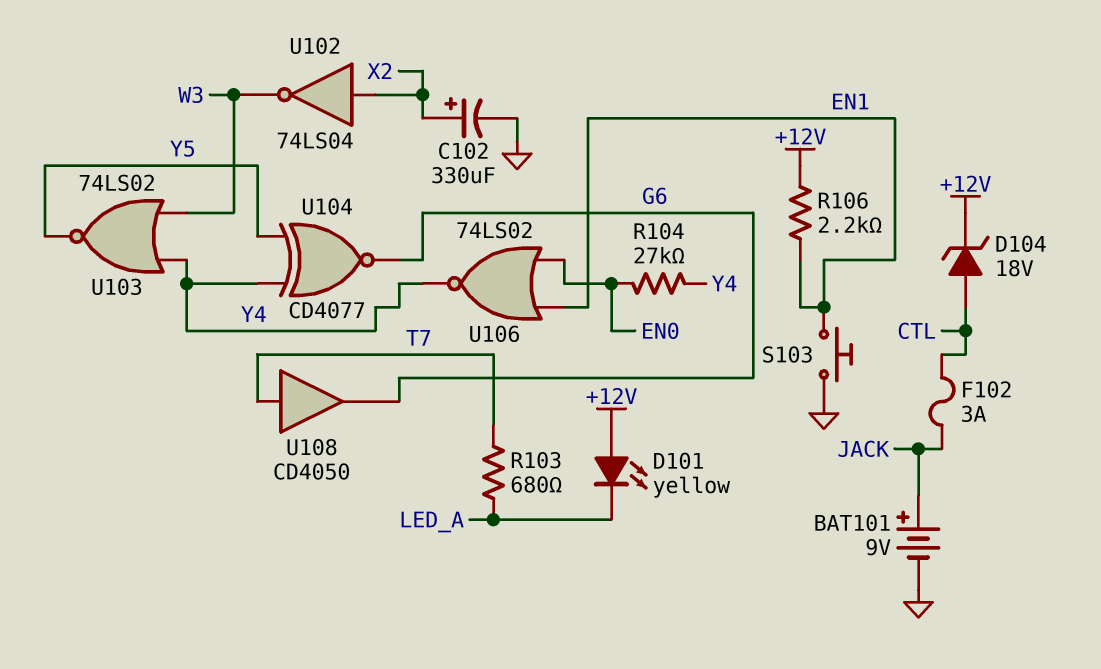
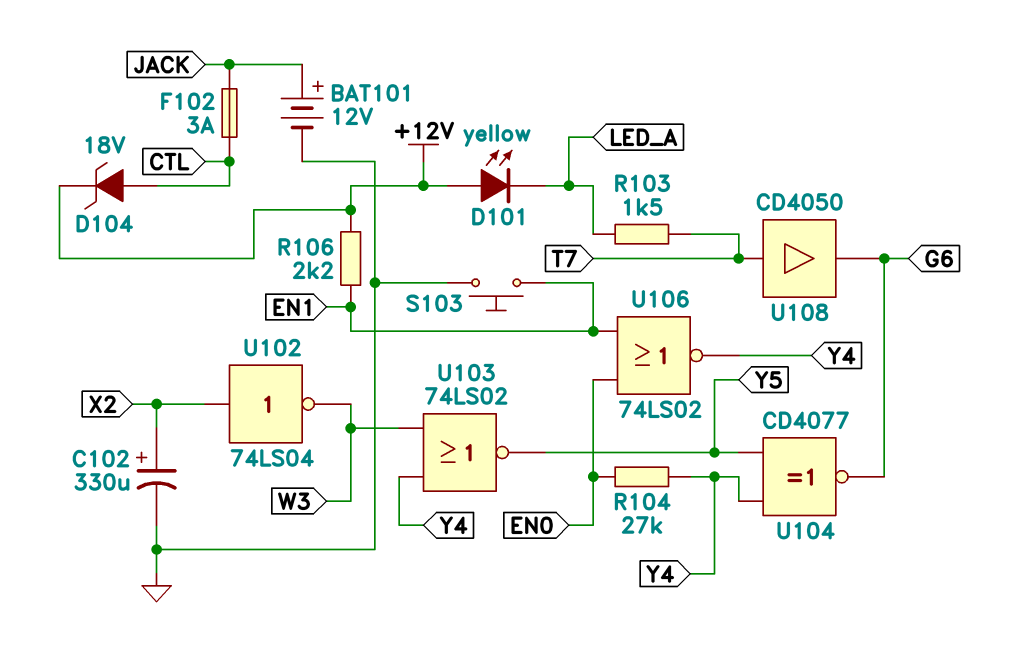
BAT101: 9V (plus JACK, minus GND) -> 12V (plus JACK, minus GND)
R103: 680 (LED_A, T7) -> 1.5k (LED_A, T7)

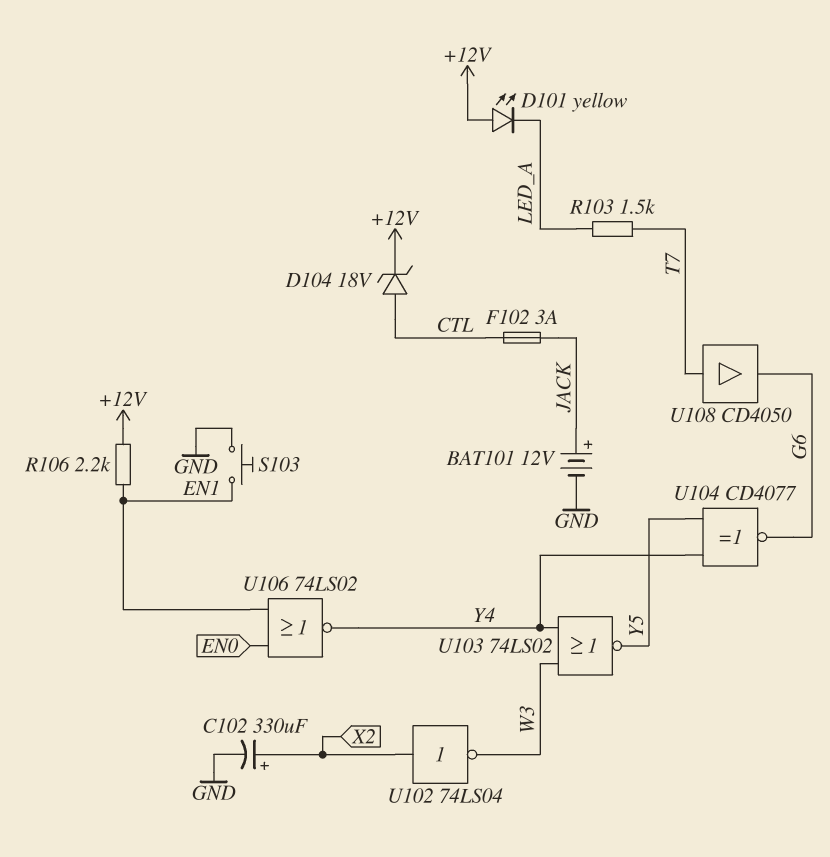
R104: 27k (EN0, Y4) -> none

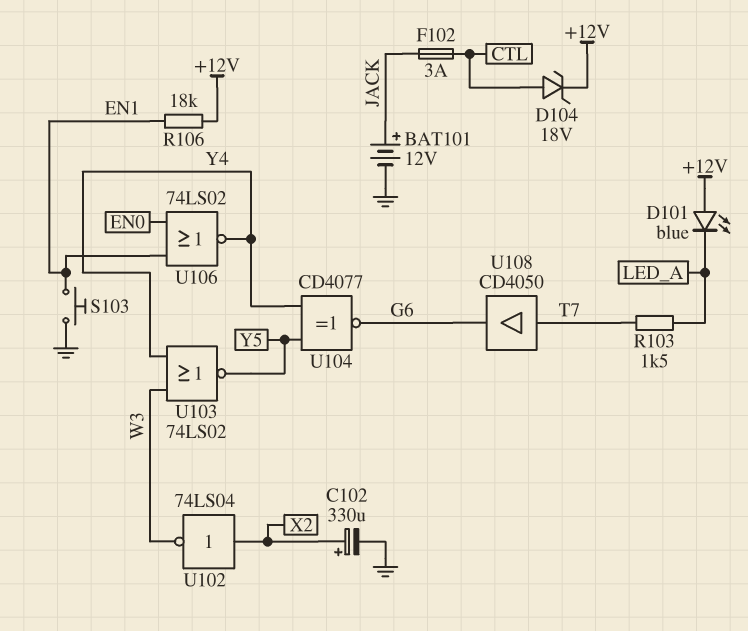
D101: LED yellow (A +12V, K LED_A) -> LED blue (A +12V, K LED_A)
R106: 2.2k (+12V, EN1) -> 18k (+12V, EN1)

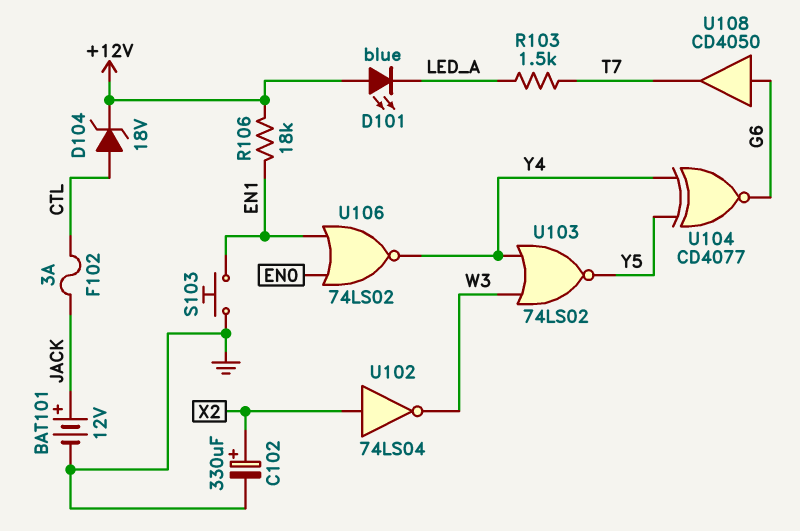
U108: buffer CD4050 (in T7, out G6) -> buffer CD4050 (in G6, out T7)

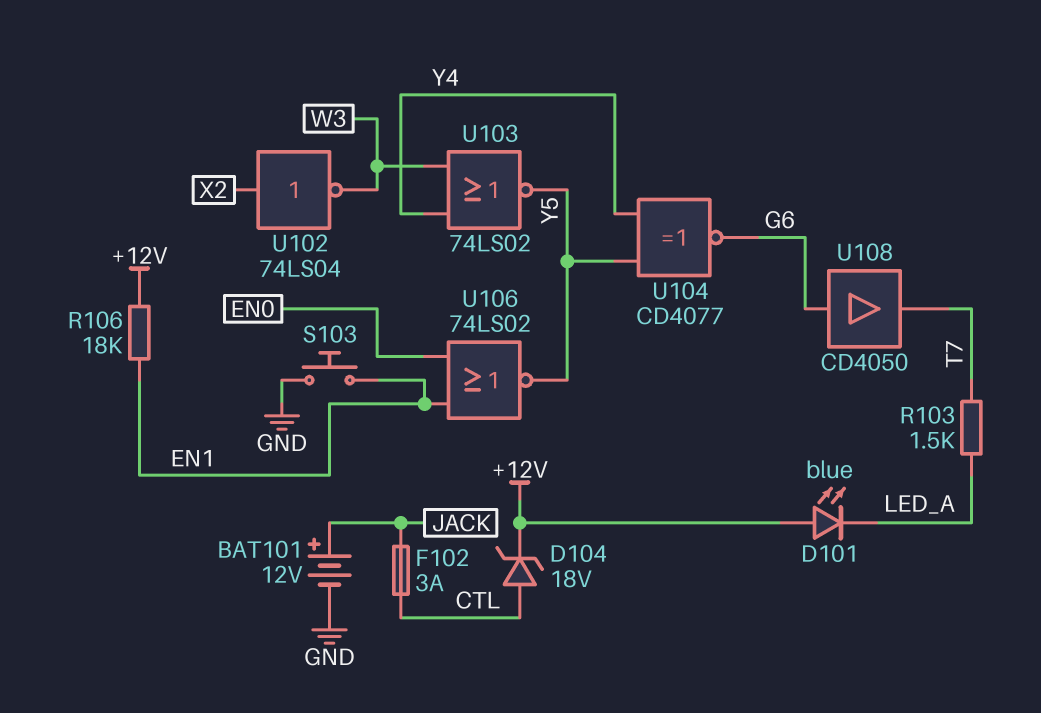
C102: 330uF (plus X2, minus GND) -> none
U106: NOR 74LS02 (in EN0, in EN1, out Y4) -> NOR 74LS02 (in EN0, in EN1, out Y5)

